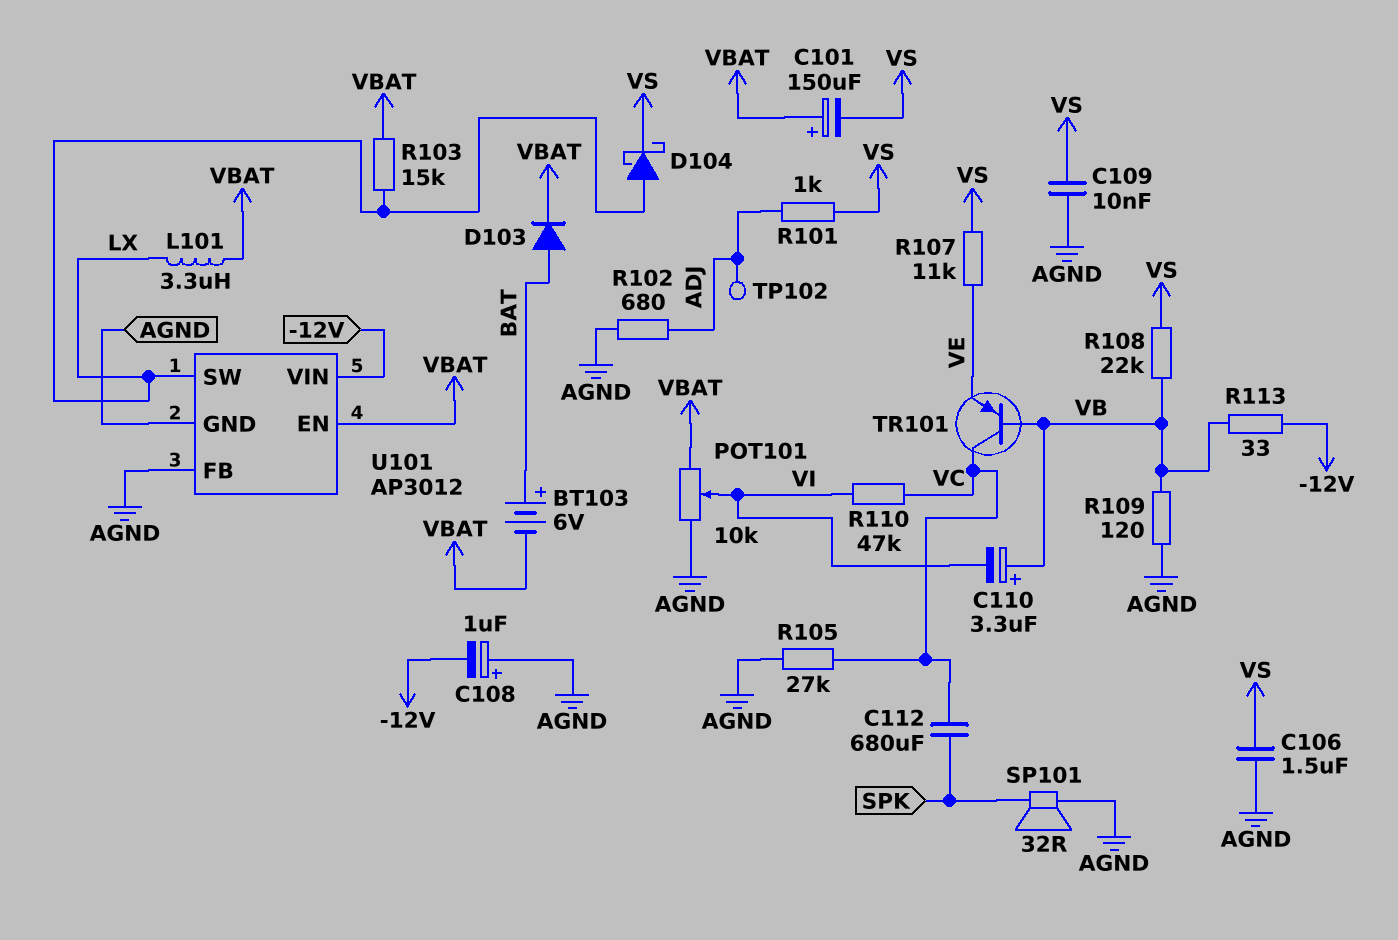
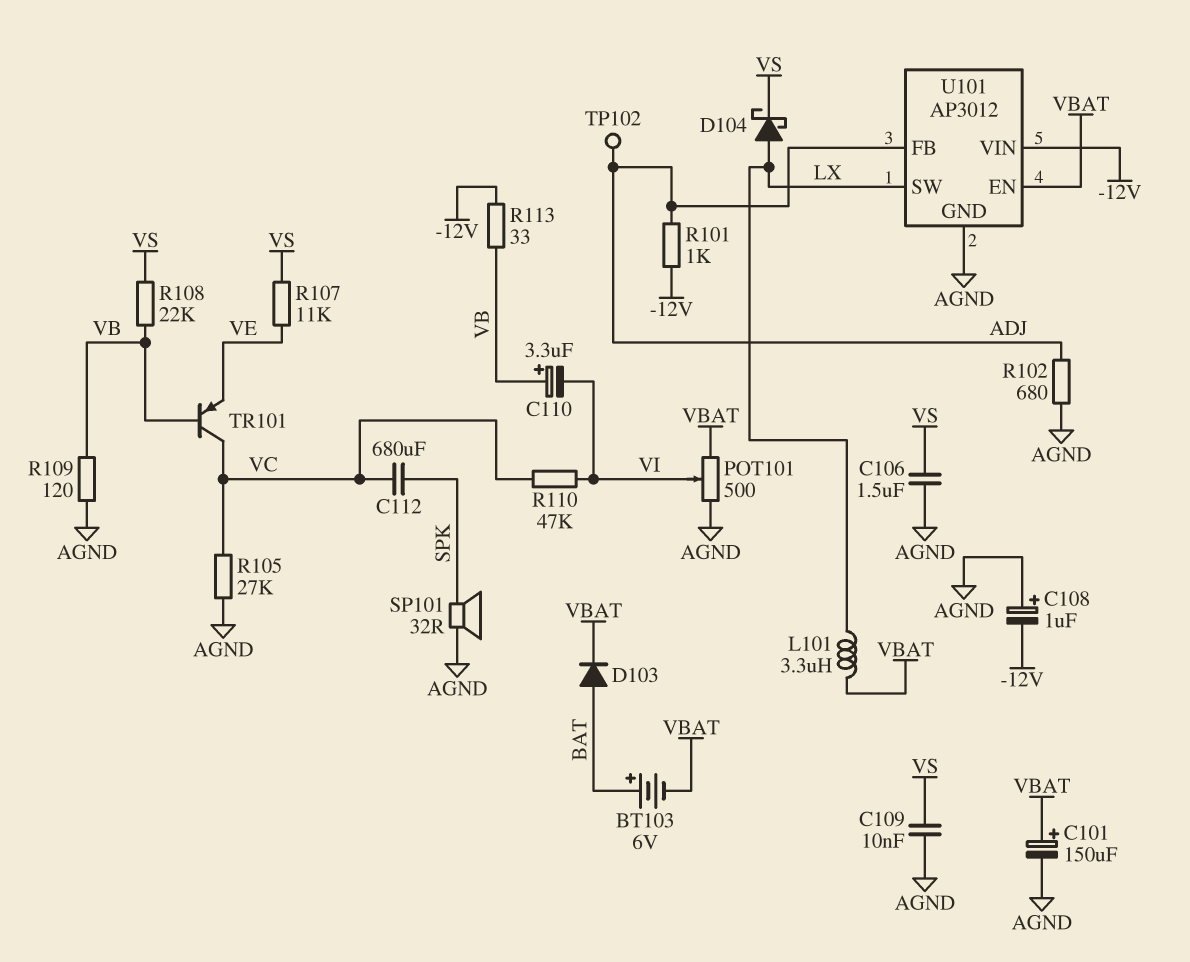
C101: 150uF (plus VBAT, minus VS) -> 150uF (plus VBAT, minus AGND)
POT101: 10k (AGND, VBAT, wiper VI) -> 500 (AGND, VBAT, wiper VI)
R101: 1k (ADJ, VS) -> 1k (-12V, ADJ)
R103: 15k (LX, VBAT) -> none
U101 pin FB: AGND -> ADJ

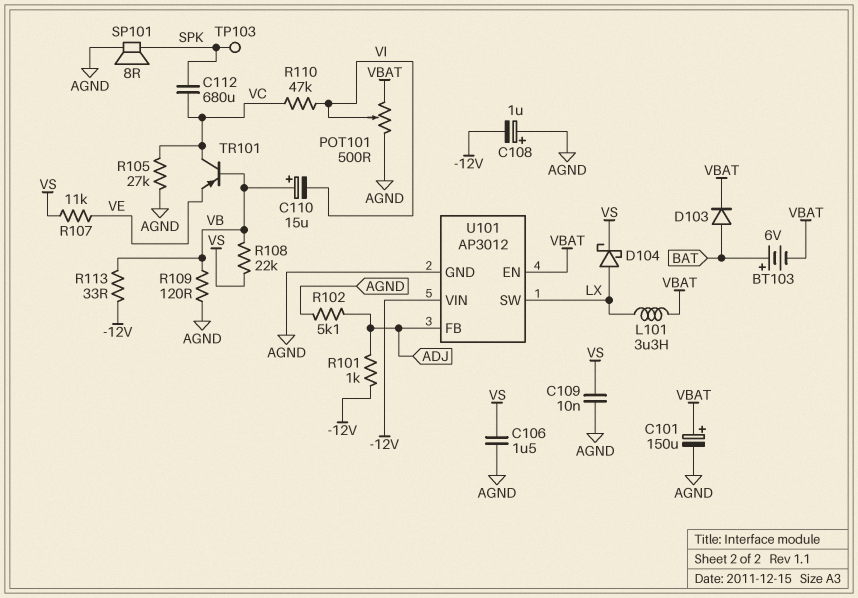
C110: 3.3uF (plus VB, minus VI) -> 15uF (plus VB, minus VI)
R102: 680 (ADJ, AGND) -> 5.1k (ADJ, AGND)
SP101: speaker 32R (AGND, SPK) -> speaker 8R (AGND, SPK)
TP102: test point (ADJ) -> none
TP103: none -> test point (SPK)

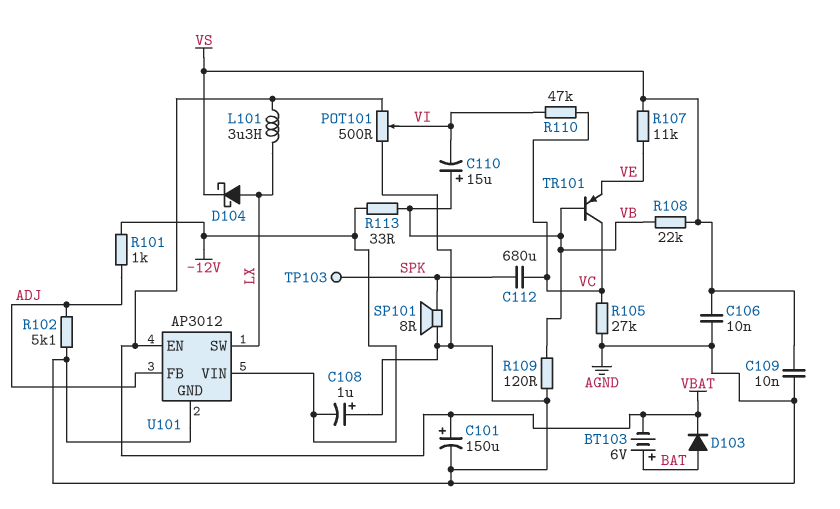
C106: 1.5uF (AGND, VS) -> 10nF (AGND, VS)

